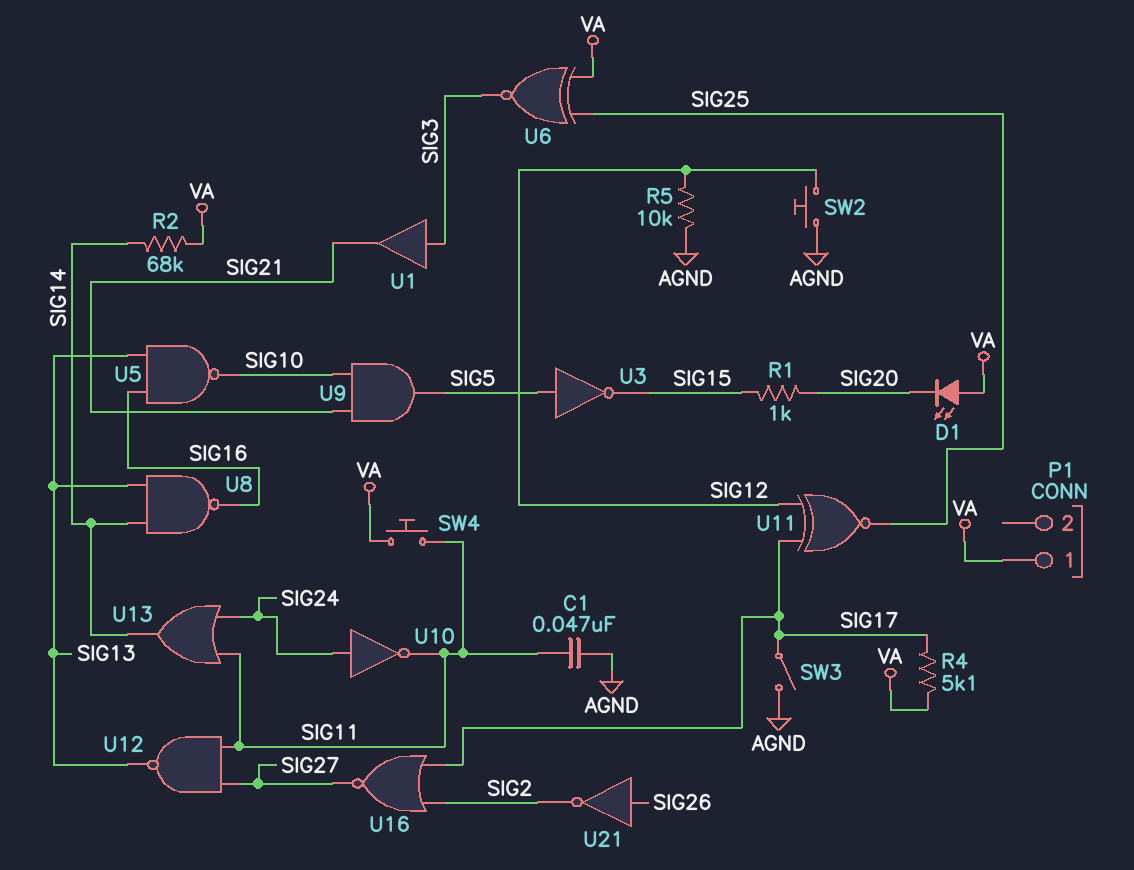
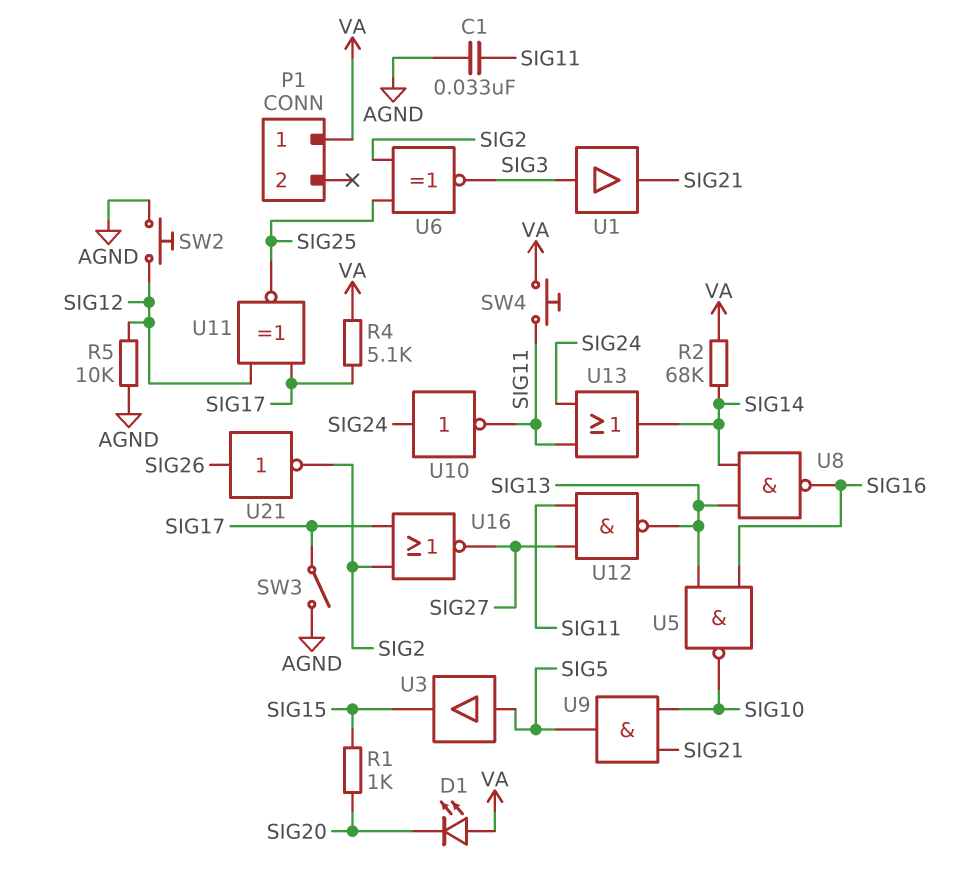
C1: 47nF (AGND, SIG11) -> 33nF (AGND, SIG11)
U3: NOT (in SIG5, out SIG15) -> buffer (in SIG5, out SIG15)
U6: XNOR (in SIG25, in VA, out SIG3) -> XNOR (in SIG2, in SIG25, out SIG3)

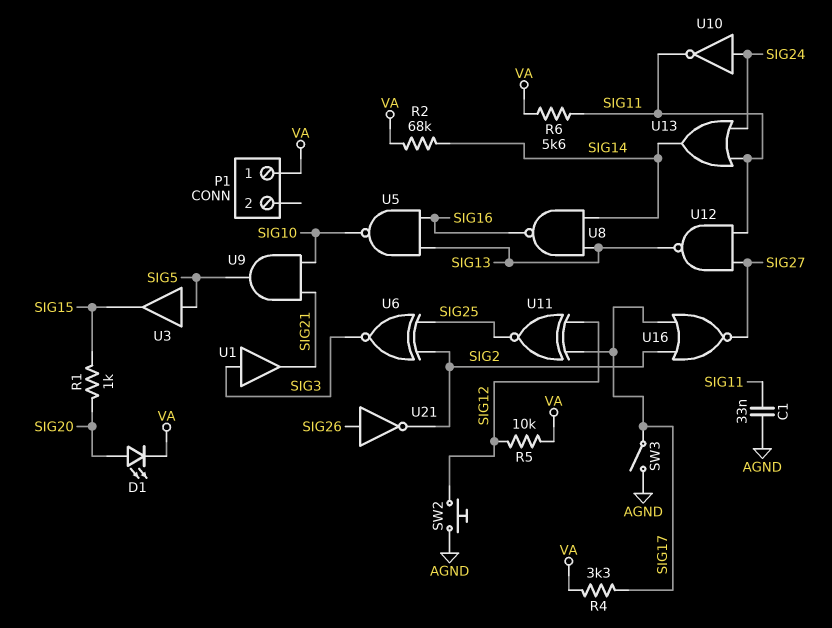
D1: LED (A VA, K SIG20) -> LED (A SIG20, K VA)
R4: 5.1k (SIG17, VA) -> 3.3k (SIG17, VA)
R5: 10k (AGND, SIG12) -> 10k (SIG12, VA)
R6: none -> 5.6k (SIG11, VA)
SW4: button (SIG11, VA) -> none

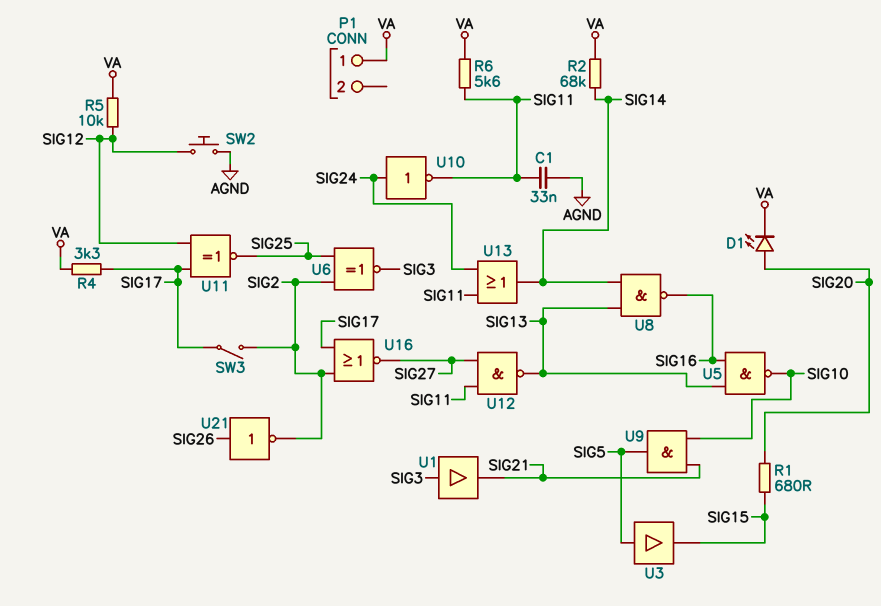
R1: 1k (SIG15, SIG20) -> 680 (SIG15, SIG20)
SW3: switch (AGND, SIG17) -> switch (SIG2, SIG17)

